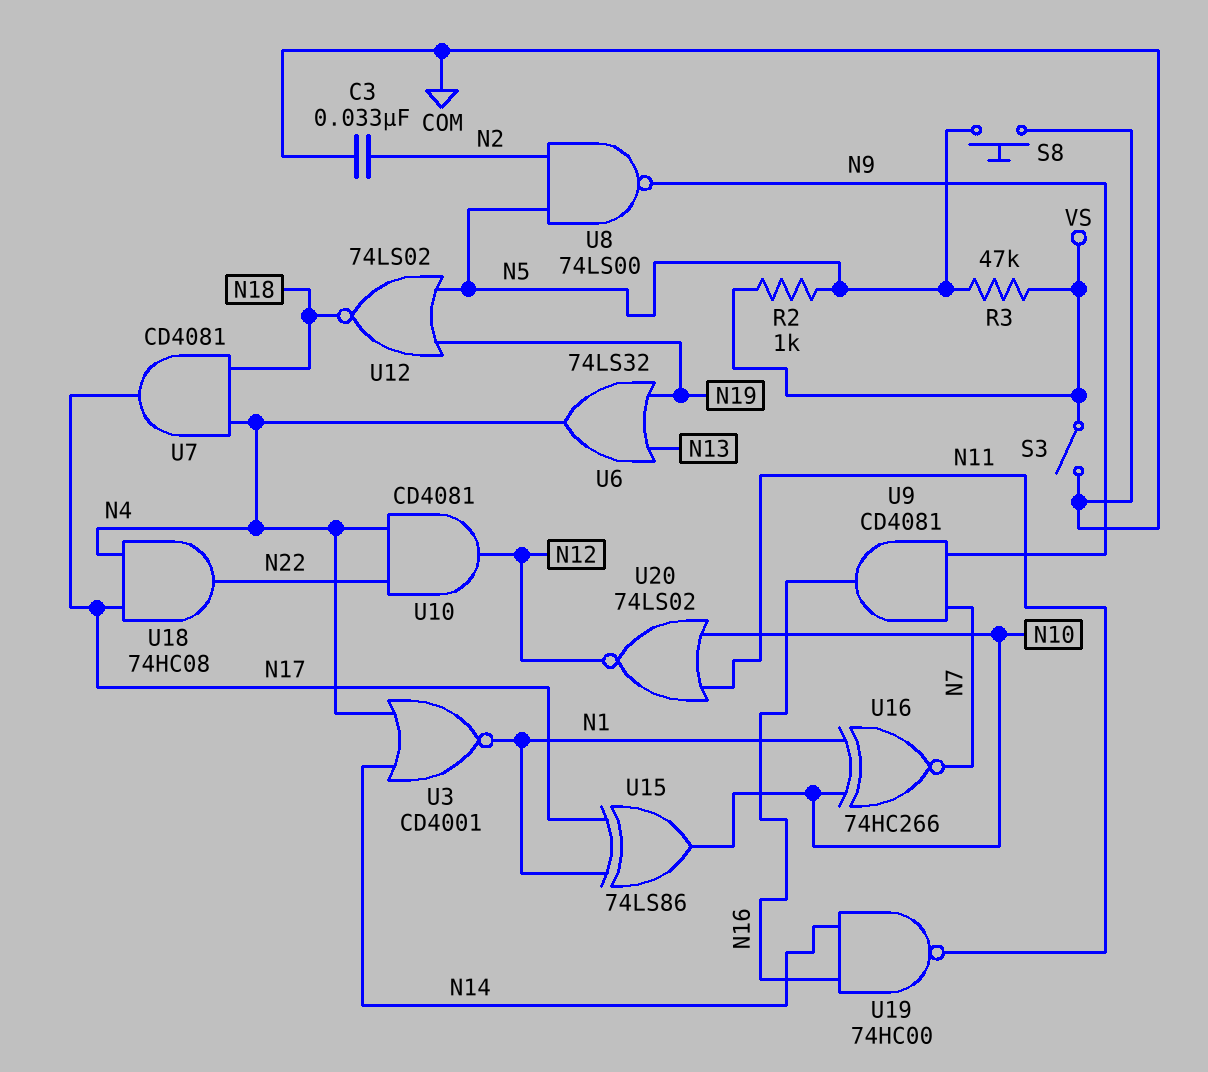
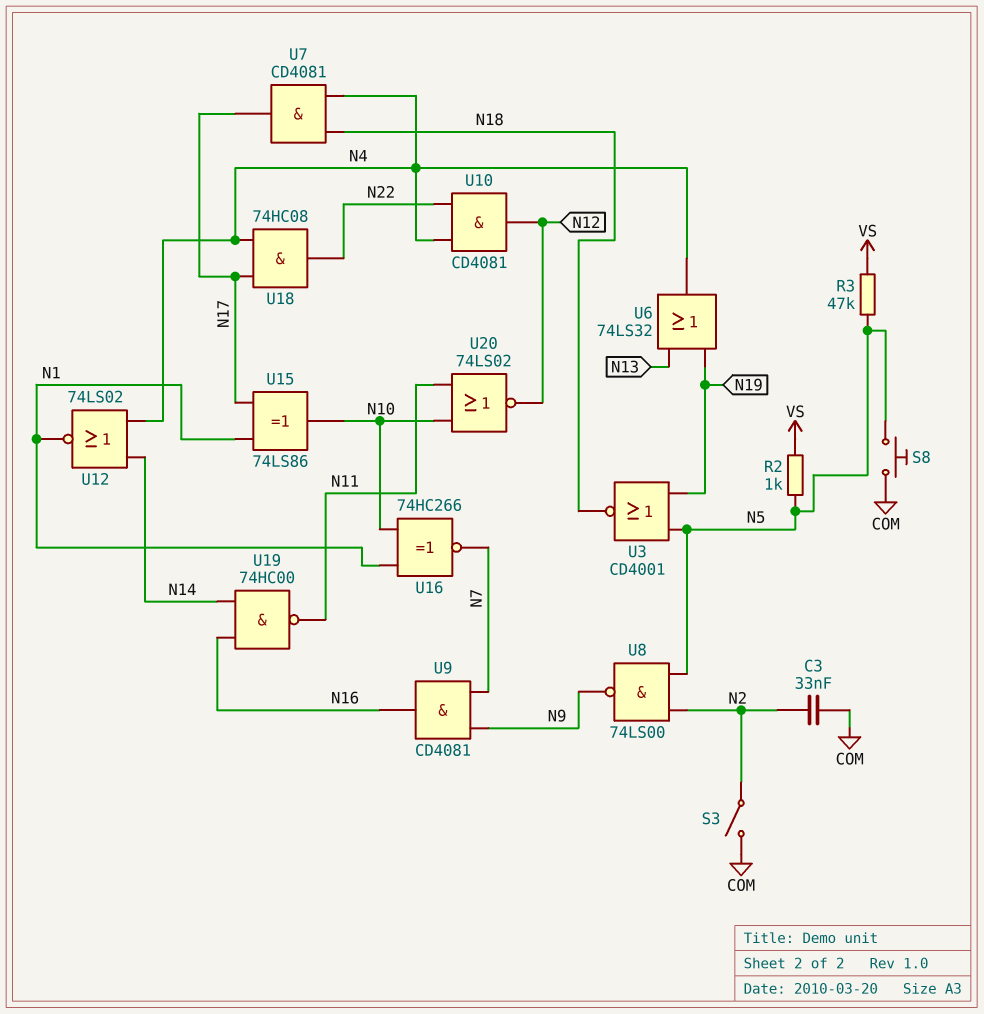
S3: switch (COM, VS) -> switch (COM, N2)
U3: NOR CD4001 (in N4, in N14, out N1) -> NOR CD4001 (in N5, in N19, out N18)
U12: NOR 74LS02 (in N5, in N19, out N18) -> NOR 74LS02 (in N4, in N14, out N1)

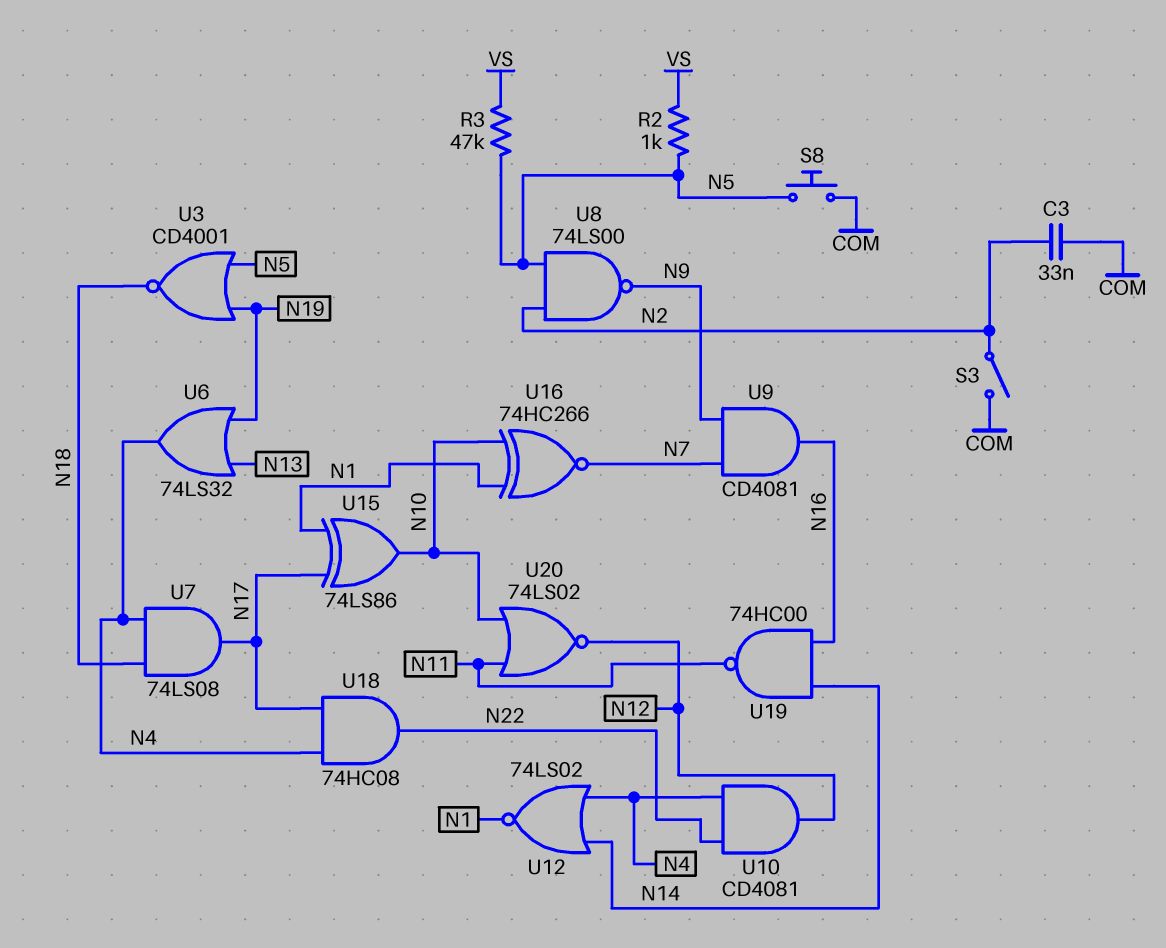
U7: AND CD4081 (in N4, in N18, out N17) -> AND 74LS08 (in N4, in N18, out N17)

